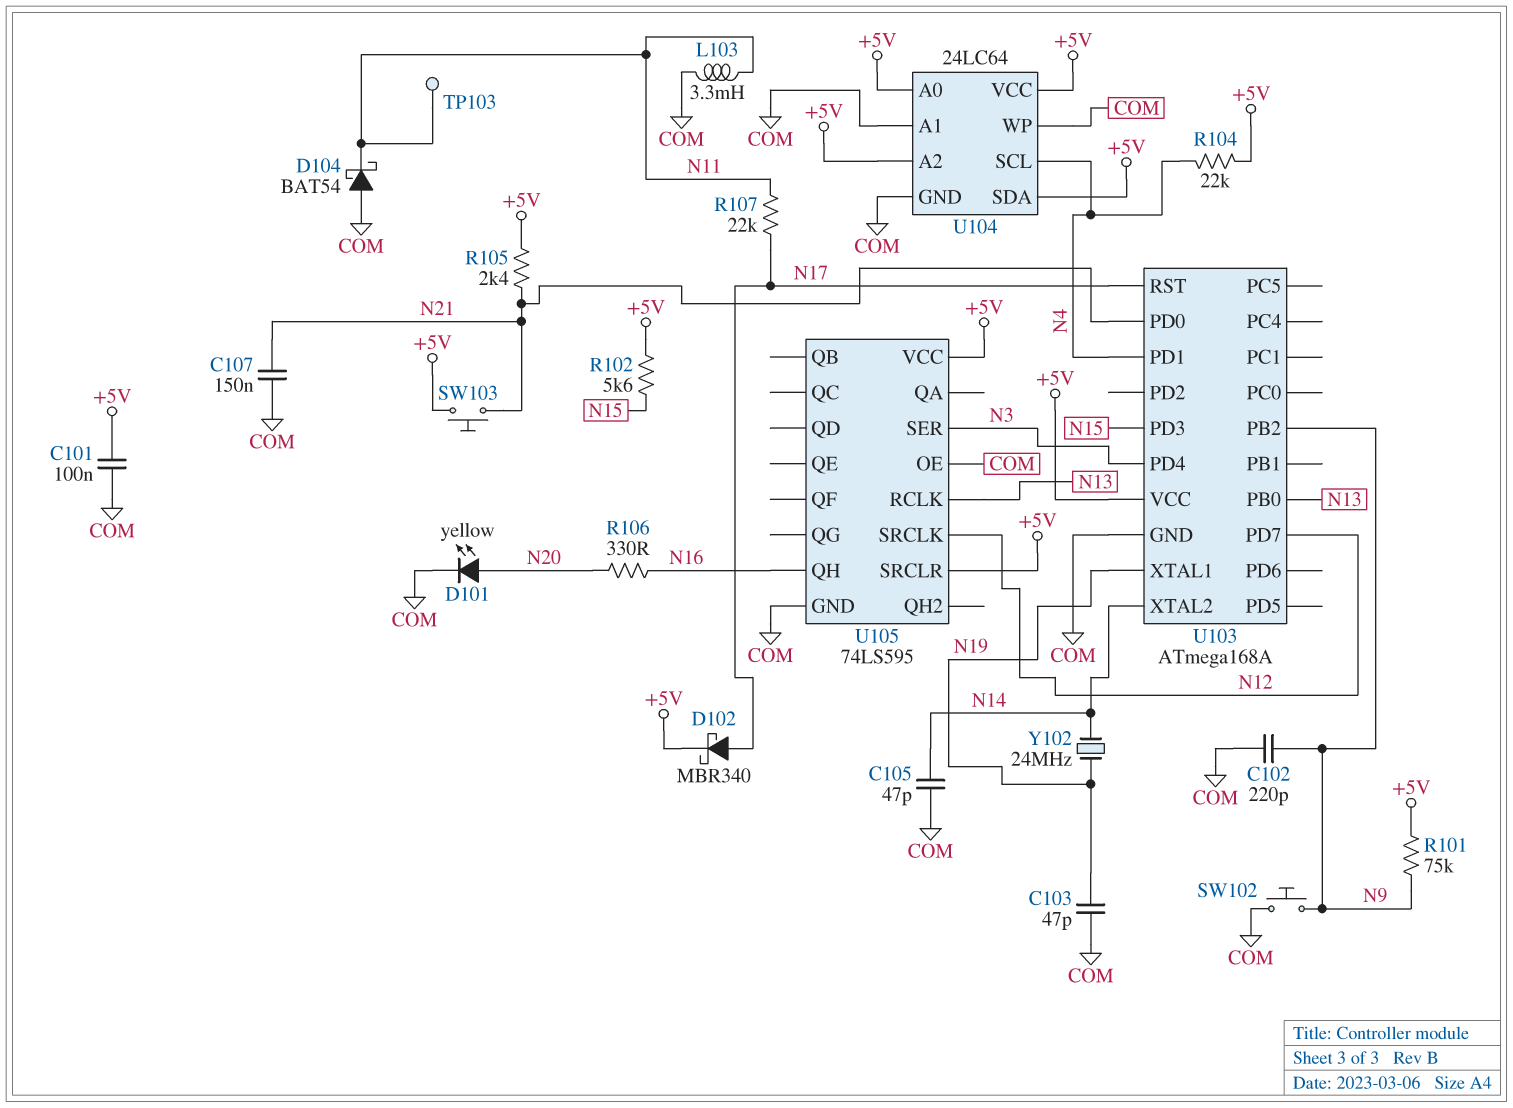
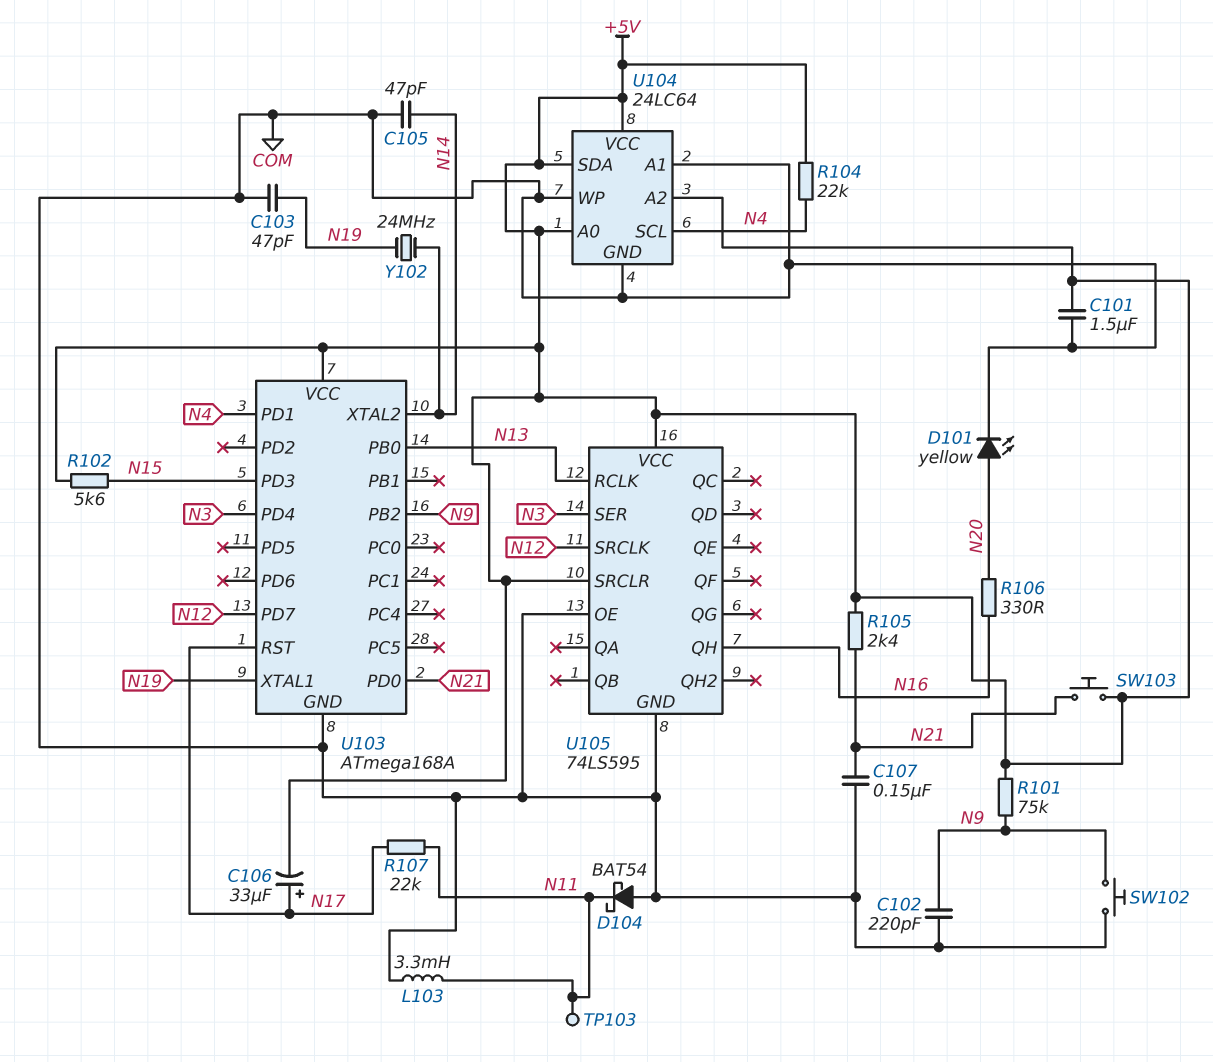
C101: 100nF (+5V, COM) -> 1.5uF (+5V, COM)
C106: none -> 33uF (plus N17, minus +5V)
D102: schottky MBR340 (A N17, K +5V) -> none

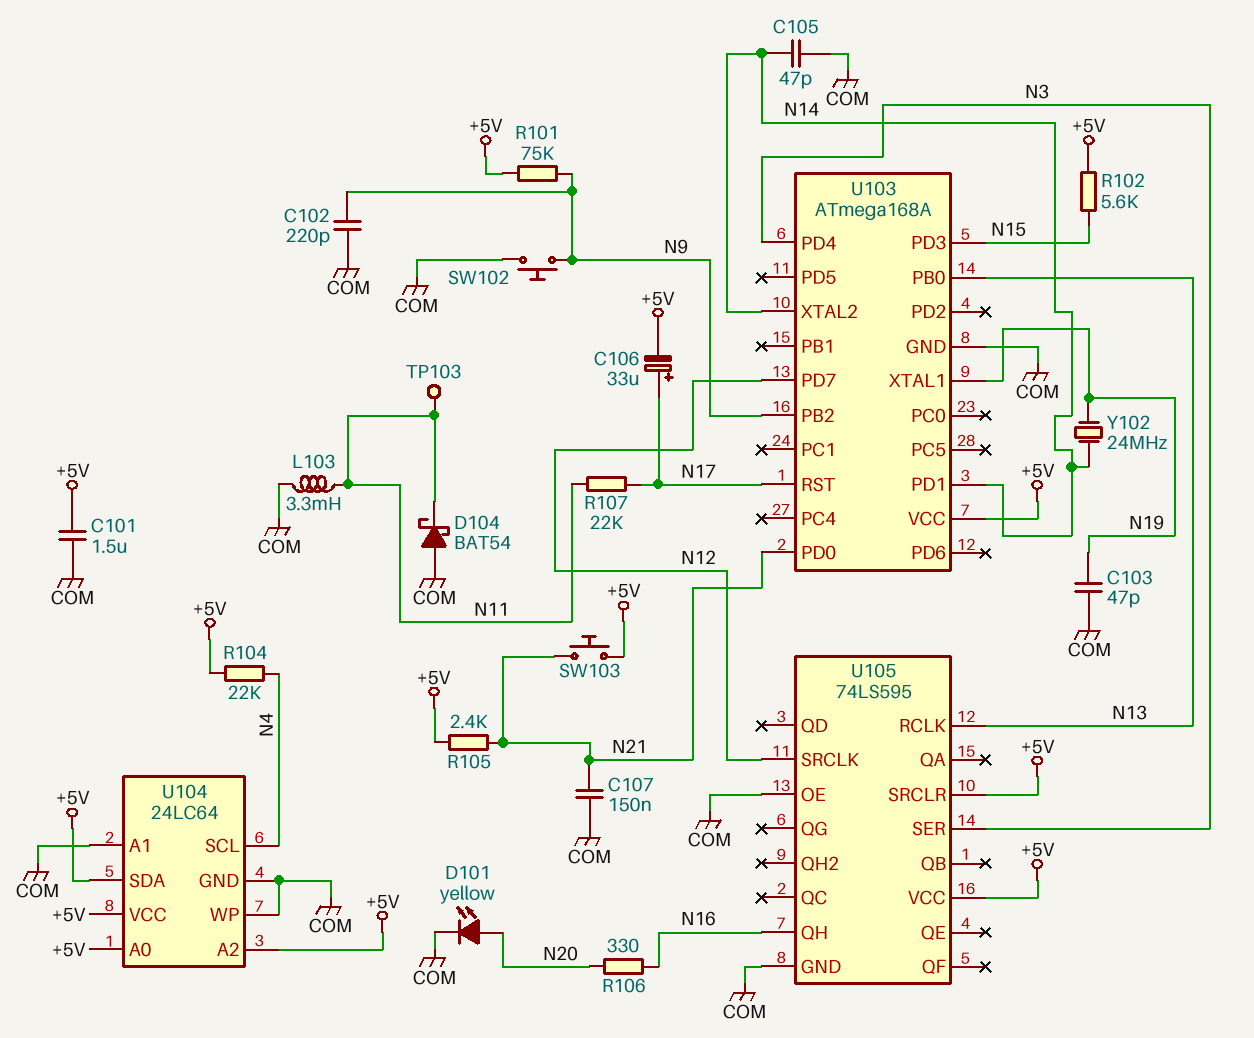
U103 pin PD1: N4 -> N14

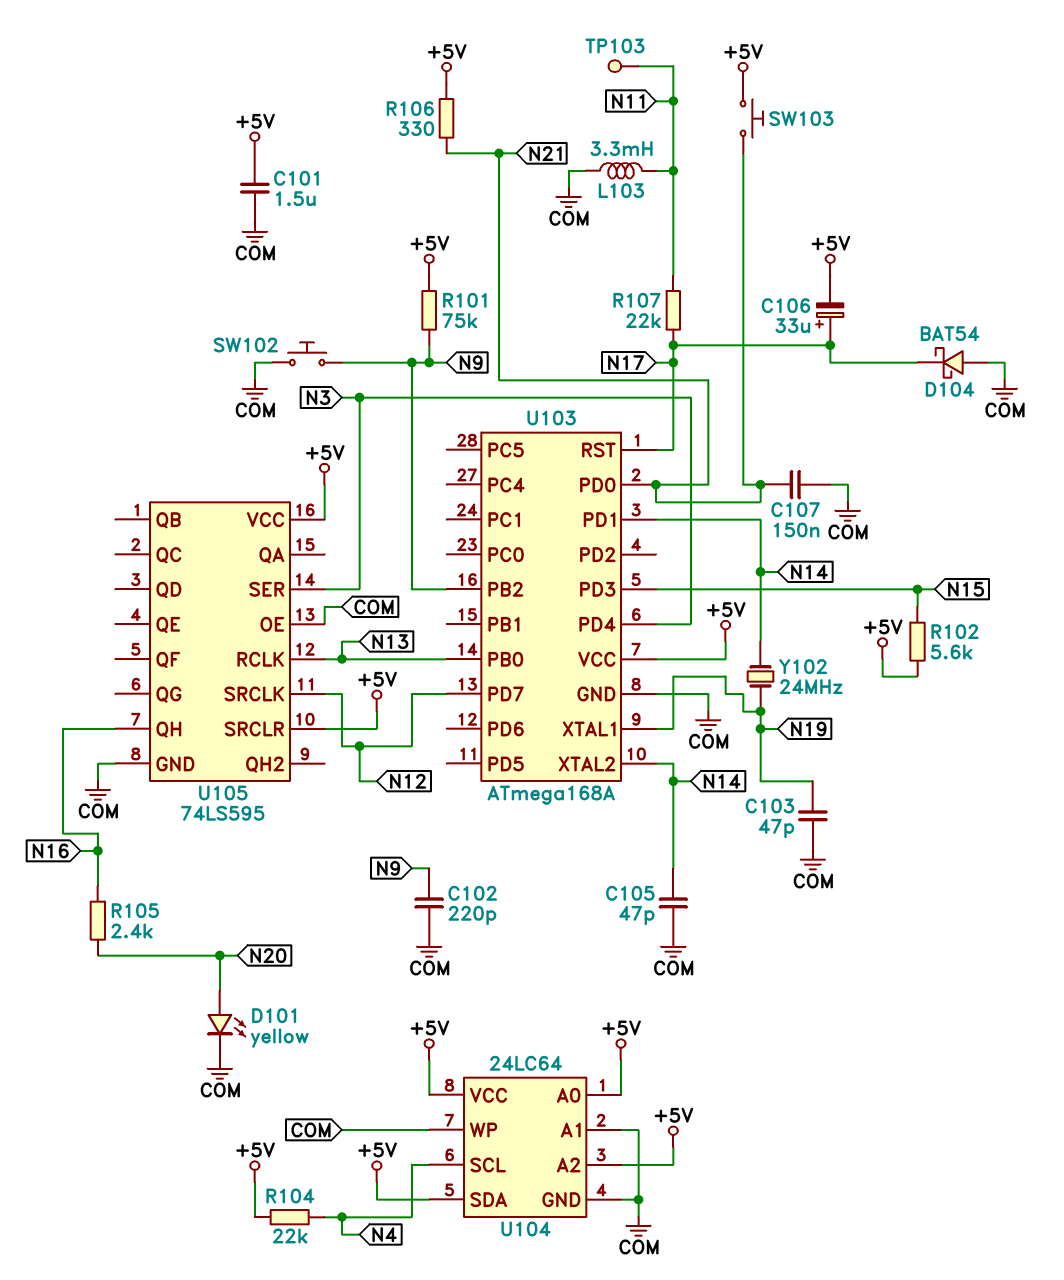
D104: schottky BAT54 (A COM, K N11) -> schottky BAT54 (A COM, K N17)
R105: 2.4k (+5V, N21) -> 2.4k (N16, N20)
R106: 330 (N16, N20) -> 330 (+5V, N21)

